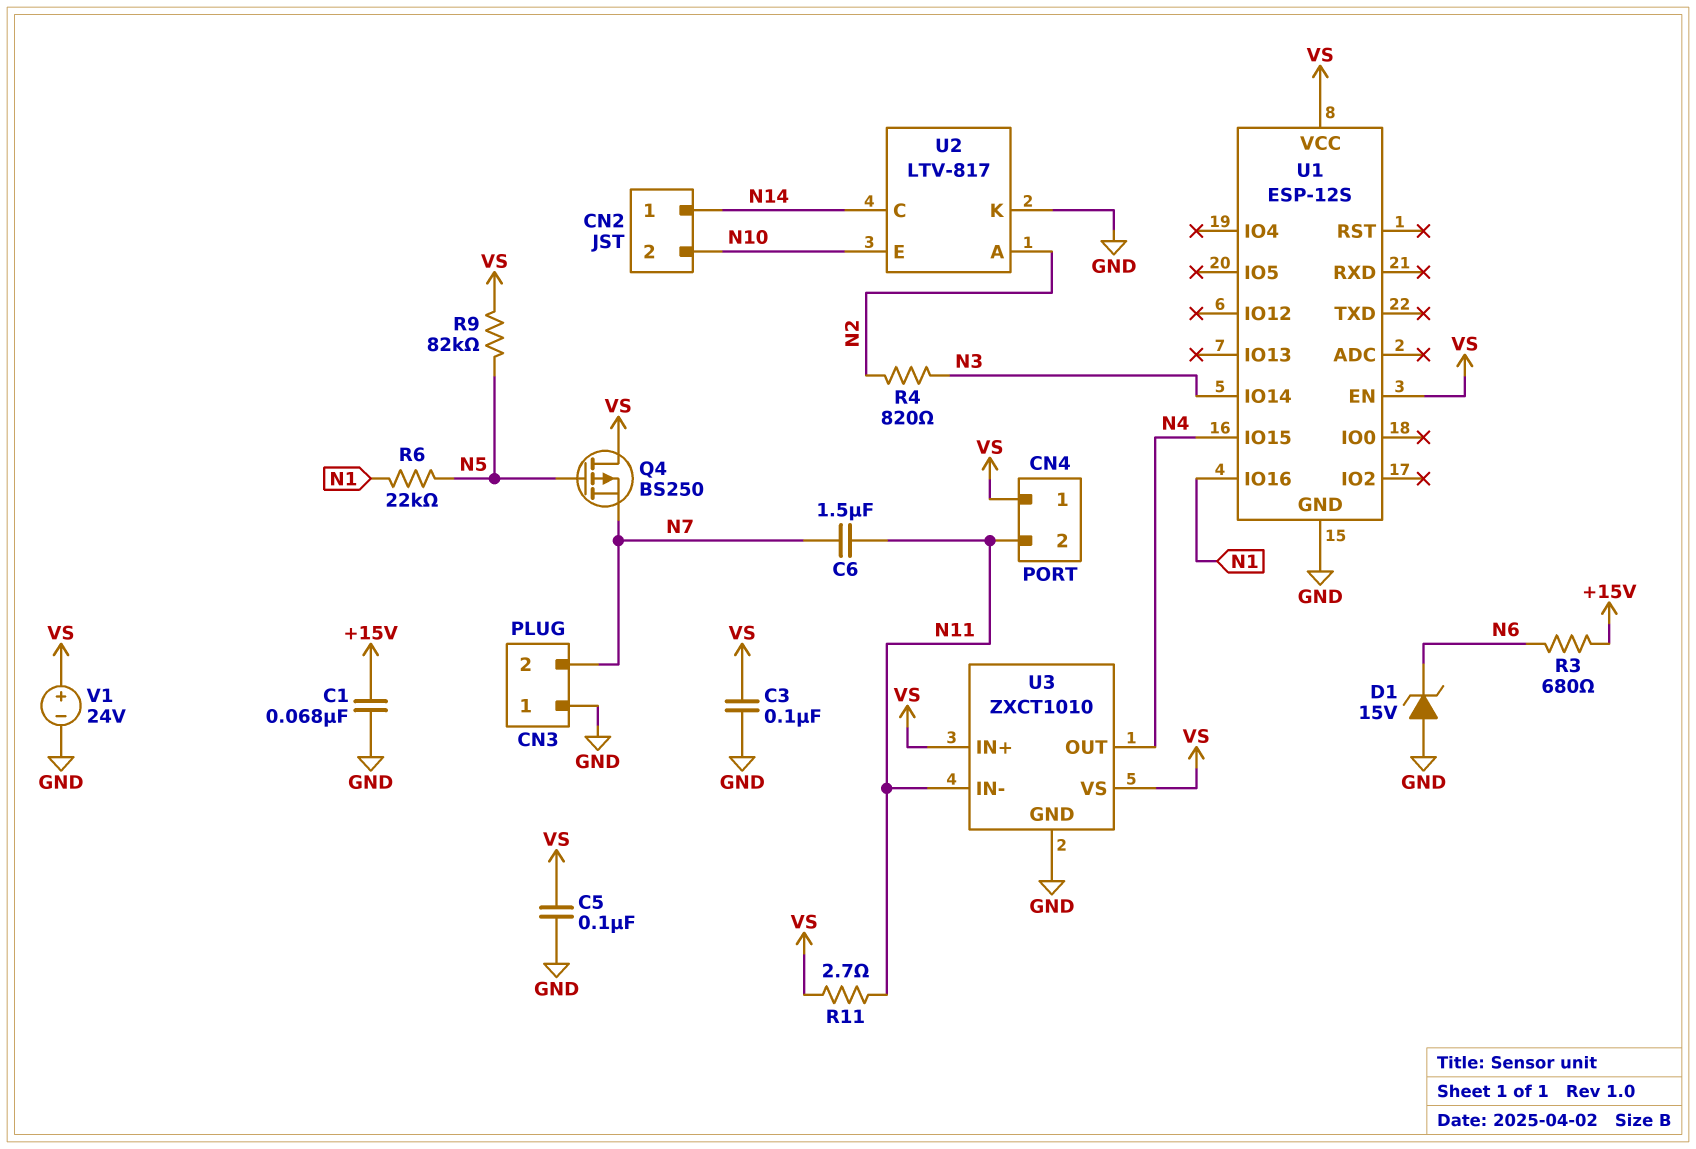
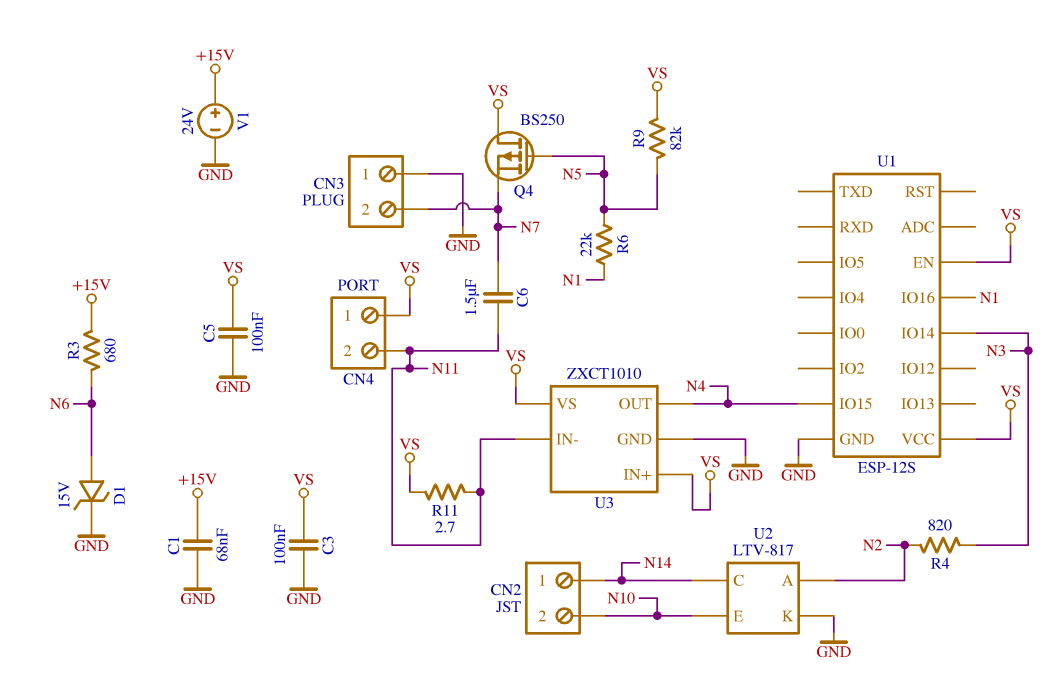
D1: zener 15V (A GND, K N6) -> zener 15V (A N6, K GND)
V1: 24V (plus VS, minus GND) -> 24V (plus +15V, minus GND)

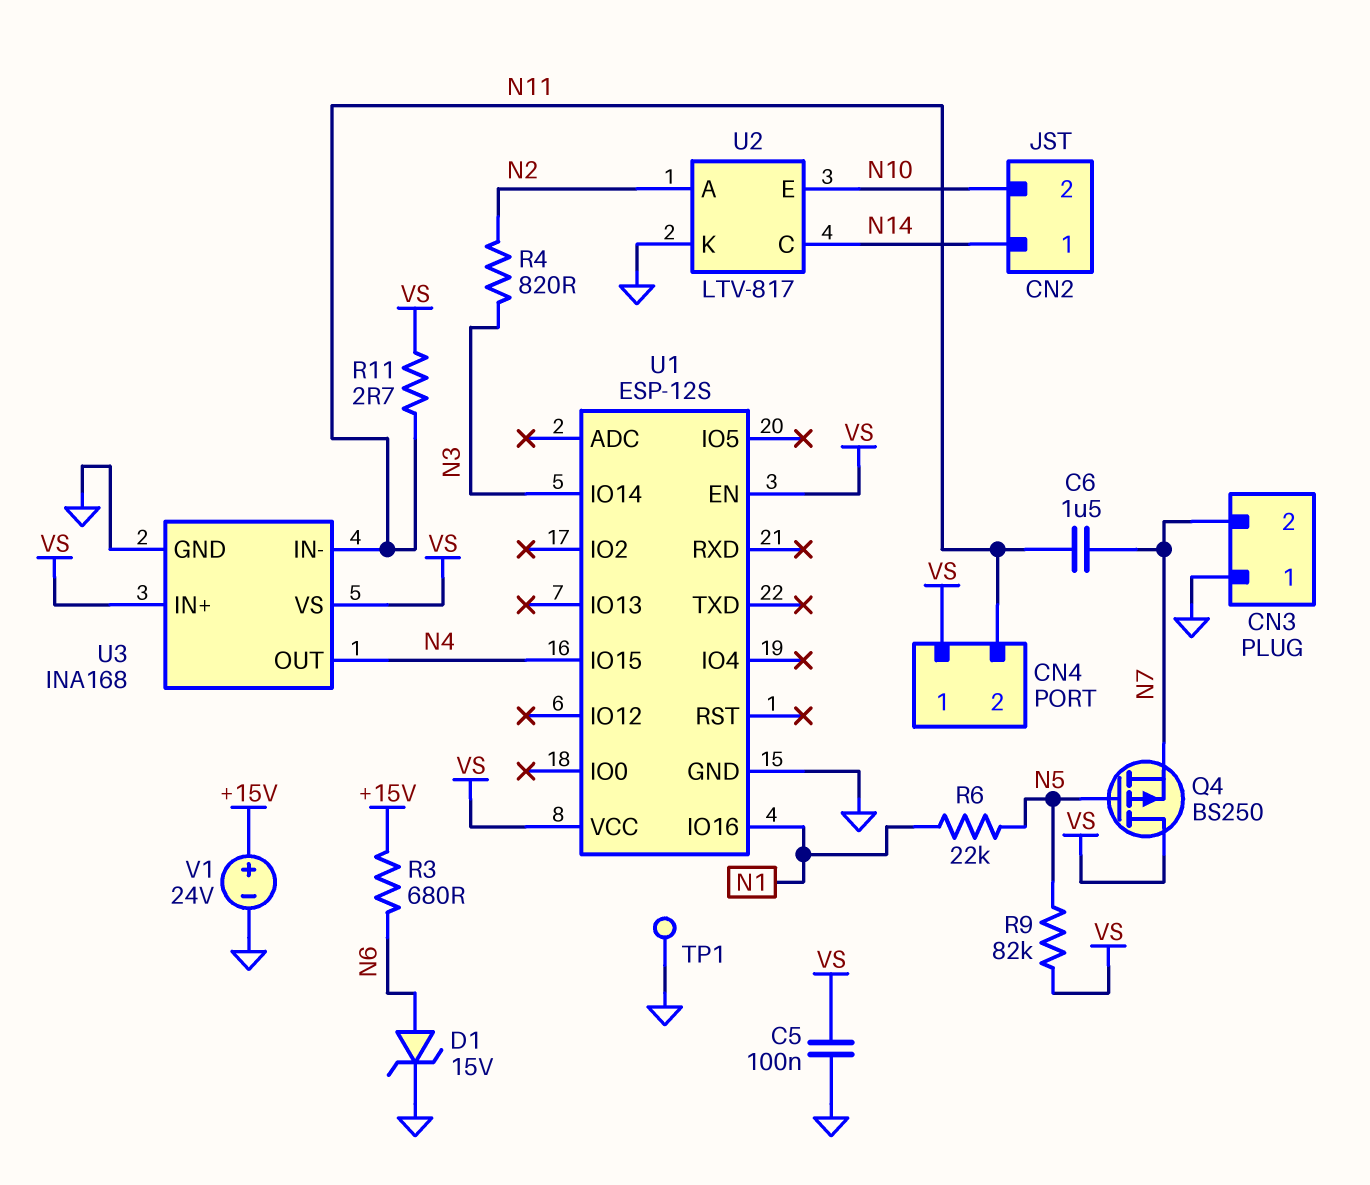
C1: 68nF (+15V, GND) -> none
C3: 100nF (GND, VS) -> none
TP1: none -> test point (GND)
U3: ZXCT1010 -> INA168

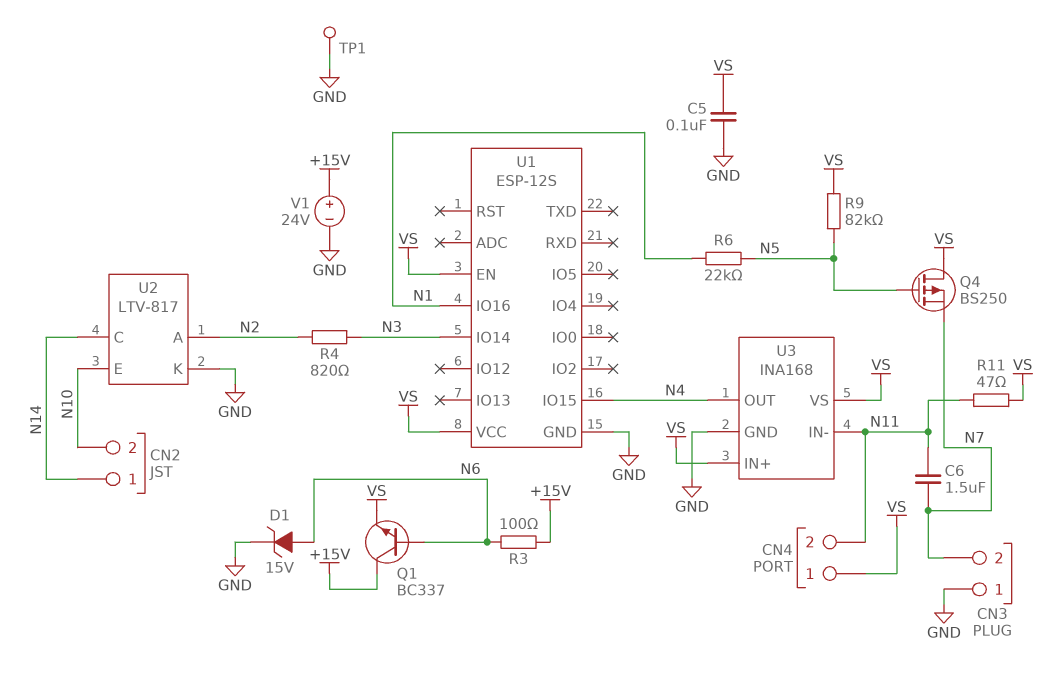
Q1: none -> NPN BC337 (B N6, C +15V, E VS)
R3: 680 (+15V, N6) -> 100 (+15V, N6)
R11: 2.7 (N11, VS) -> 47 (N11, VS)

